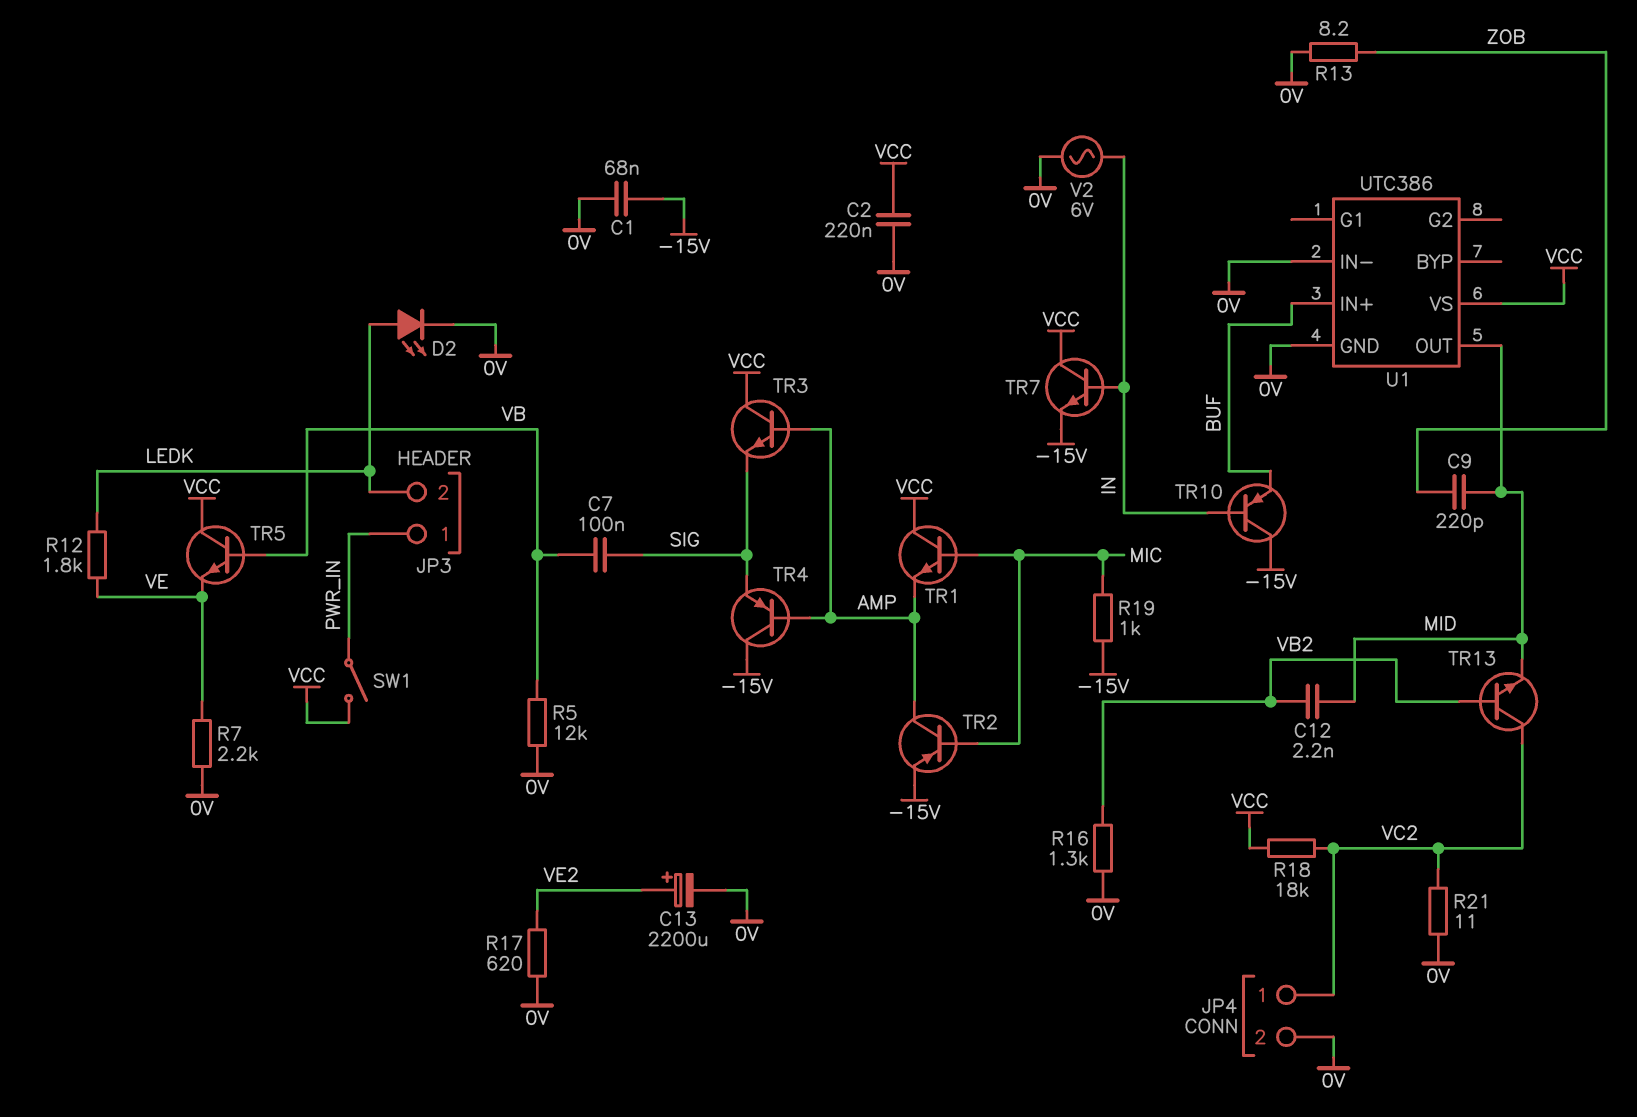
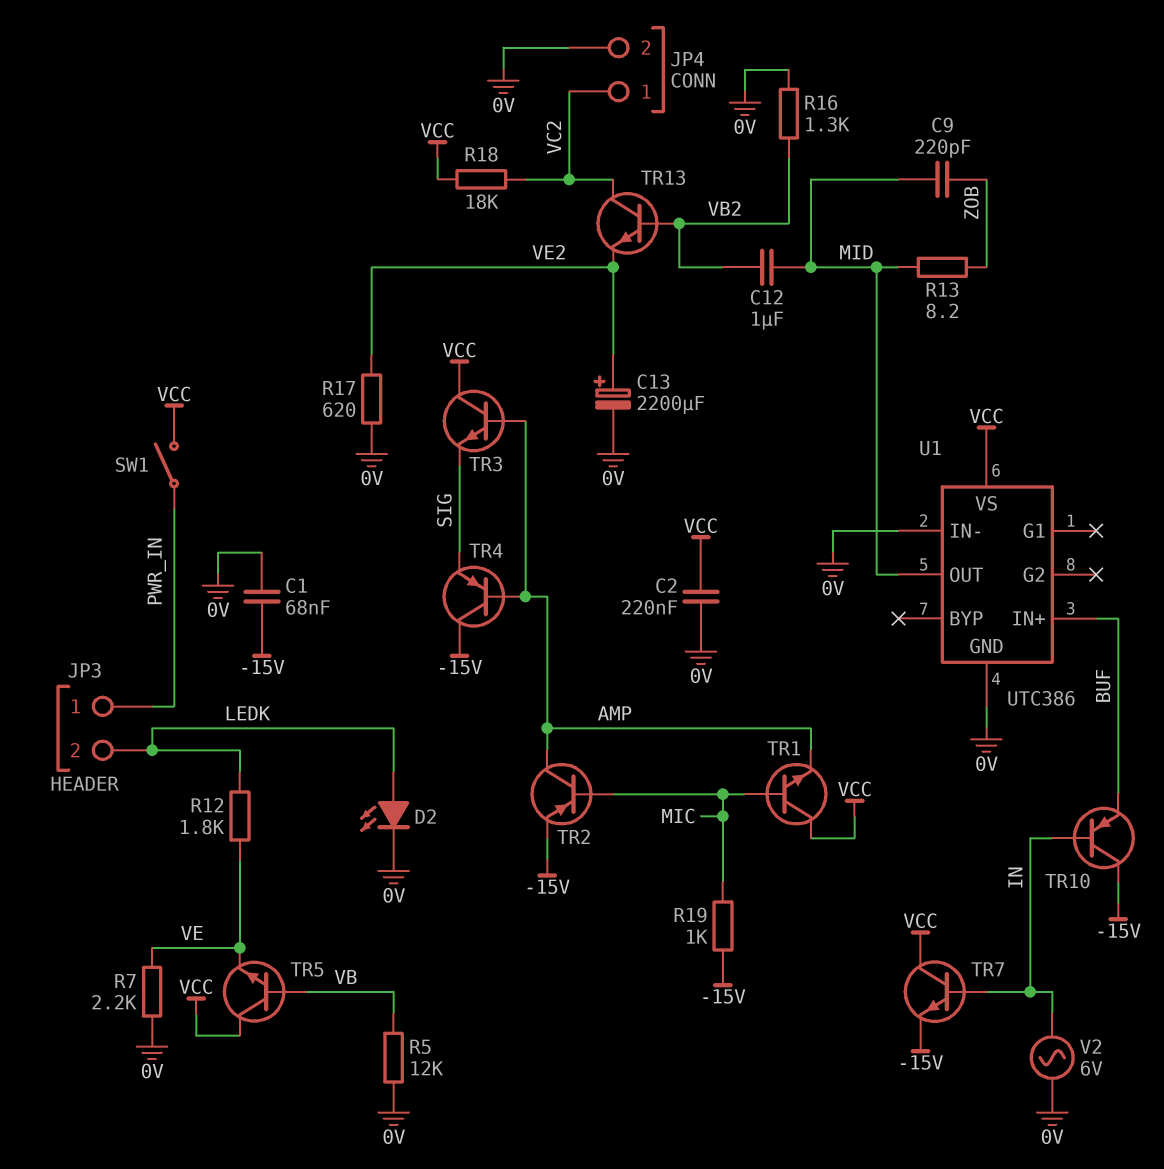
C7: 100nF (SIG, VB) -> none
C12: 2.2nF (MID, VB2) -> 1uF (MID, VB2)
R13: 8.2 (0V, ZOB) -> 8.2 (MID, ZOB)
R21: 11 (0V, VC2) -> none
TR13: NPN (B VB2, C VC2, E MID) -> NPN (B VB2, C VC2, E VE2)

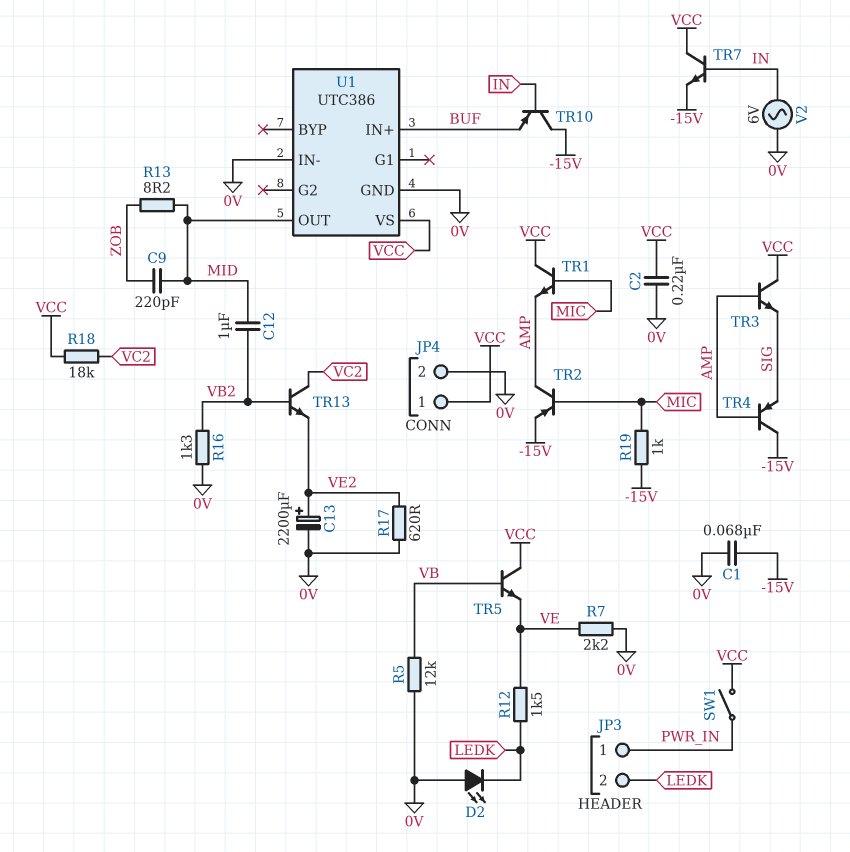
D2: LED (A LEDK, K 0V) -> LED (A 0V, K LEDK)
JP4 pin 1: VC2 -> VCC
R12: 1.8k (LEDK, VE) -> 1.5k (LEDK, VE)

